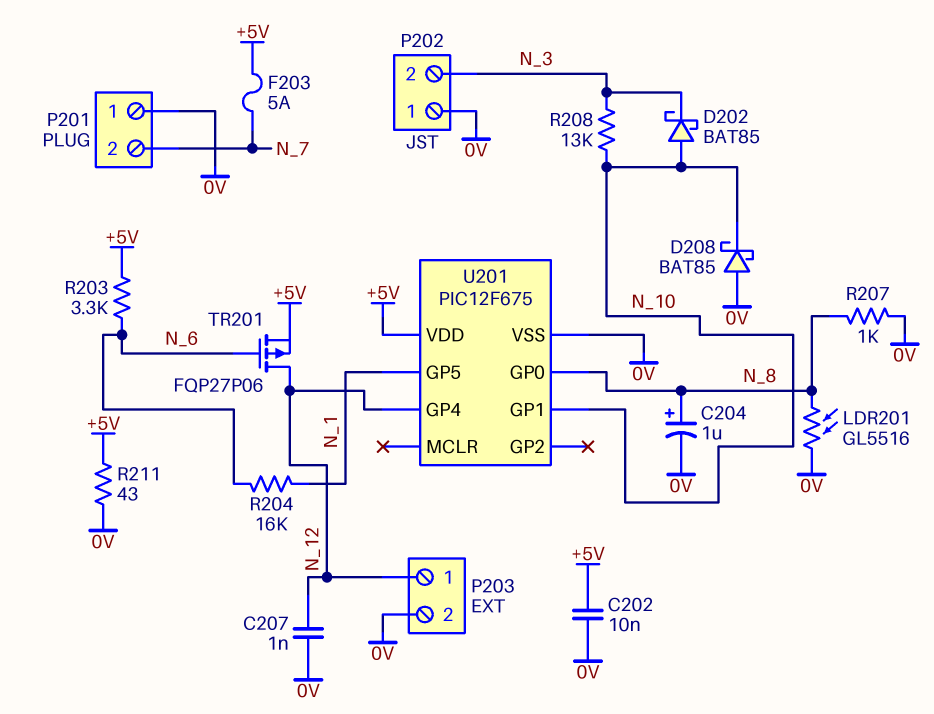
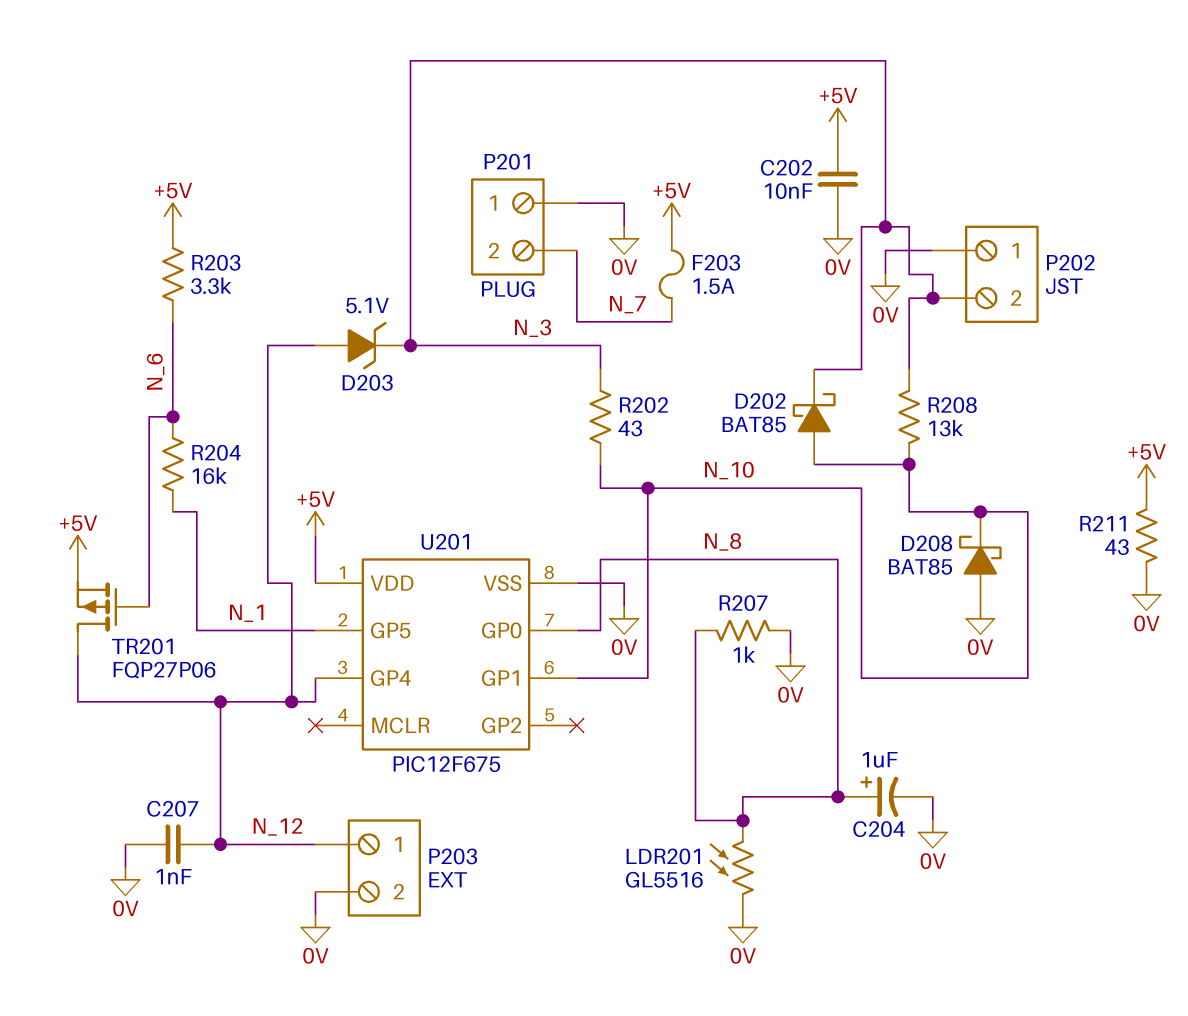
D203: none -> zener 5.1V (A N_12, K N_3)
F203: 5A (+5V, N_7) -> 1.5A (+5V, N_7)
R202: none -> 43 (N_3, N_10)

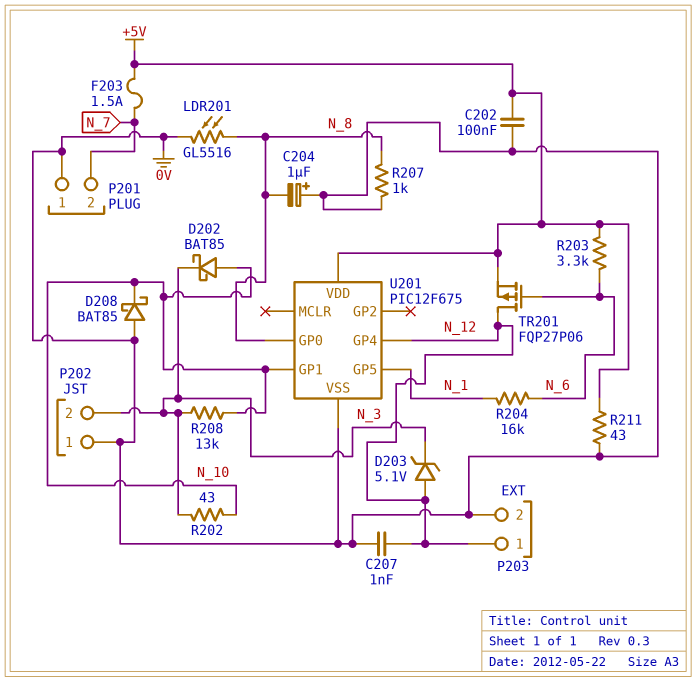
C202: 10nF (+5V, 0V) -> 100nF (+5V, 0V)
C204: 1uF (plus N_8, minus 0V) -> 1uF (plus 0V, minus N_8)

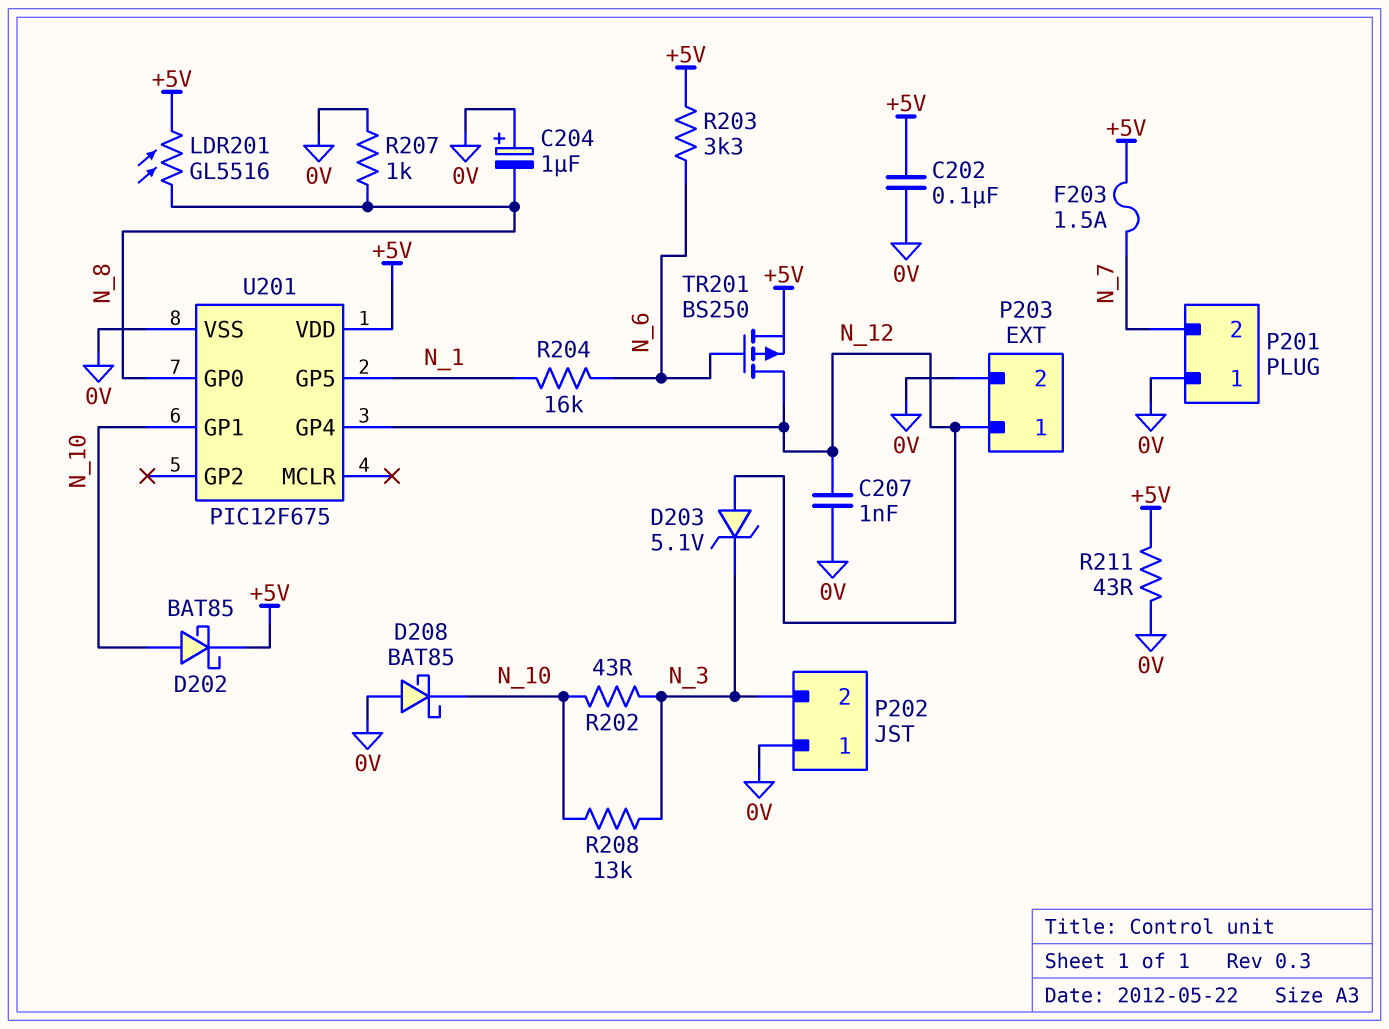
D202: schottky BAT85 (A N_10, K N_3) -> schottky BAT85 (A N_10, K +5V)
LDR201: GL5516 (0V, N_8) -> GL5516 (+5V, N_8)
TR201: PMOS FQP27P06 (G N_6, D N_12, S +5V) -> PMOS BS250 (G N_6, D N_12, S +5V)

